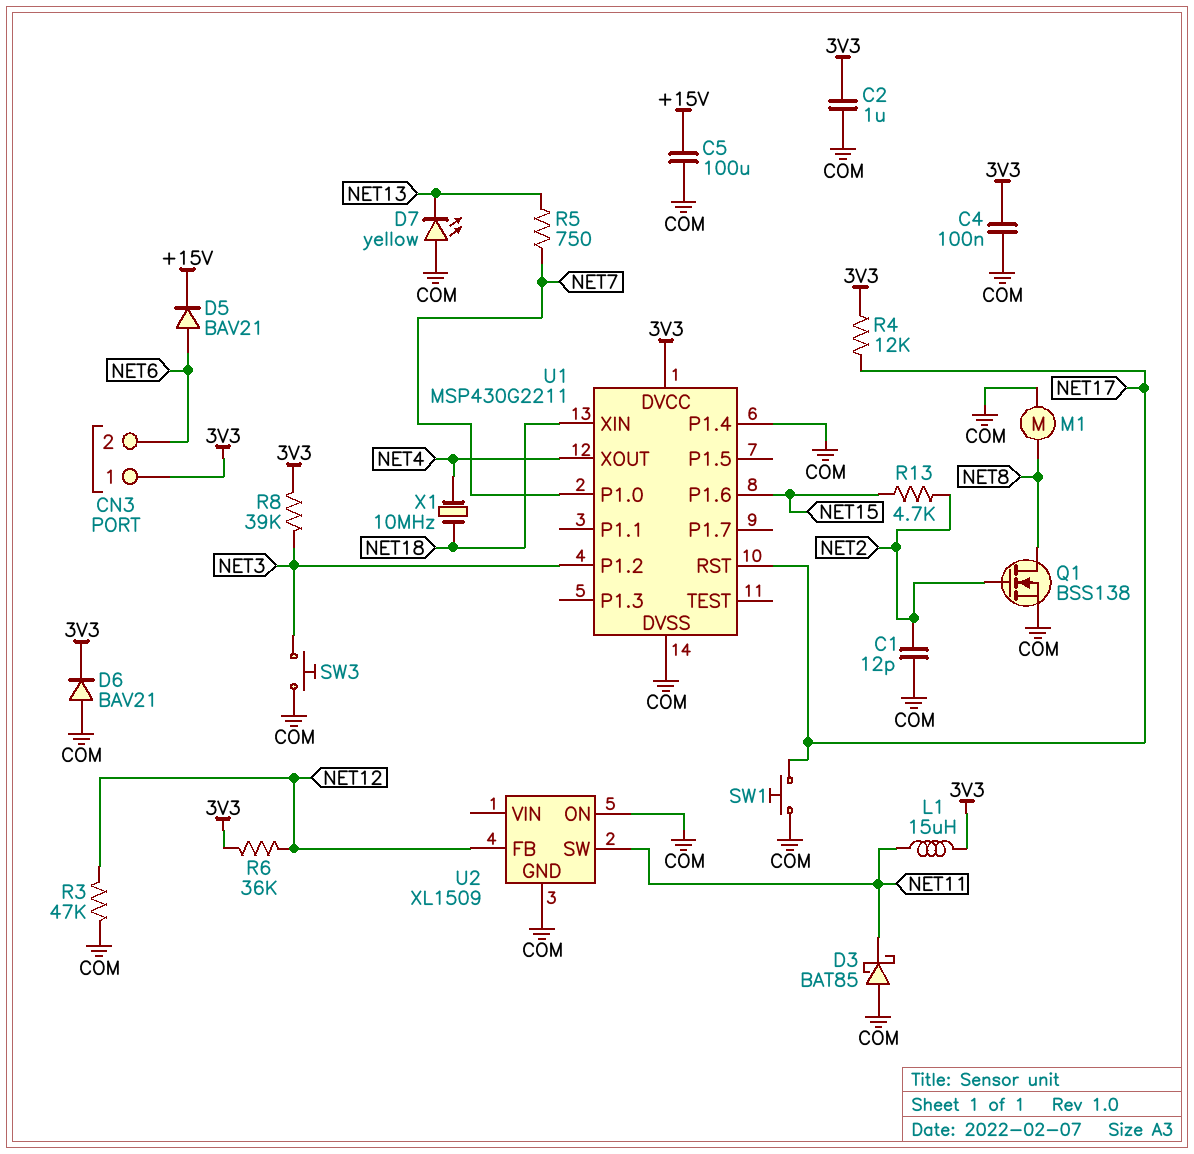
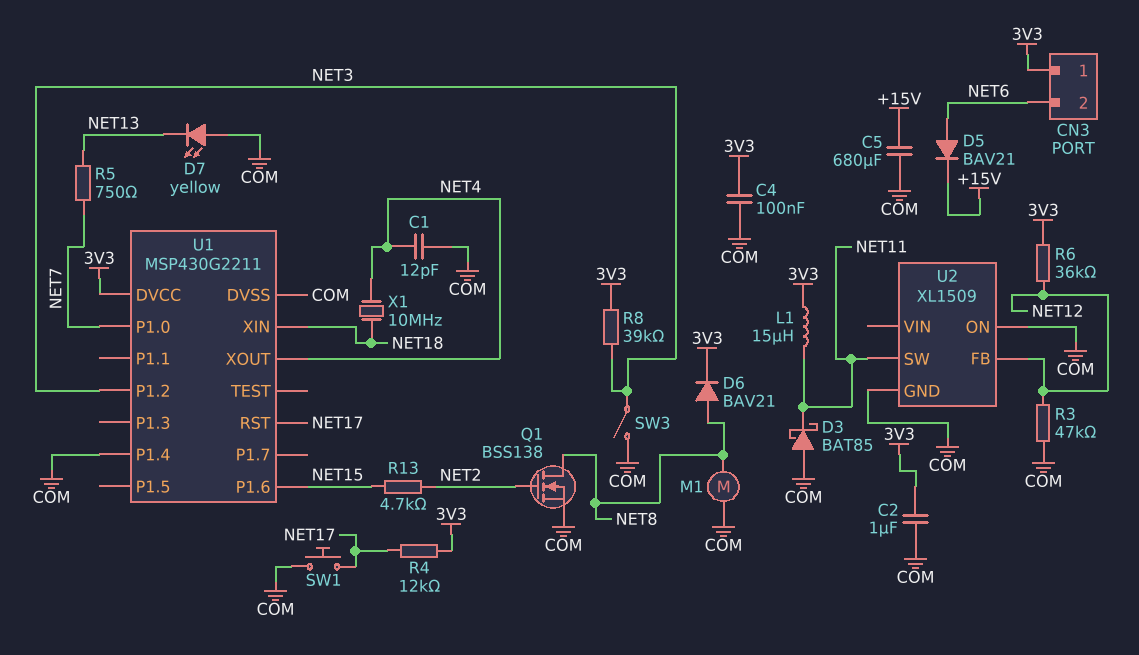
C1: 12pF (COM, NET2) -> 12pF (COM, NET4)
C5: 100uF (+15V, COM) -> 680uF (+15V, COM)
D6: diode BAV21 (A COM, K 3V3) -> diode BAV21 (A NET8, K 3V3)
SW3: button (COM, NET3) -> switch (COM, NET3)

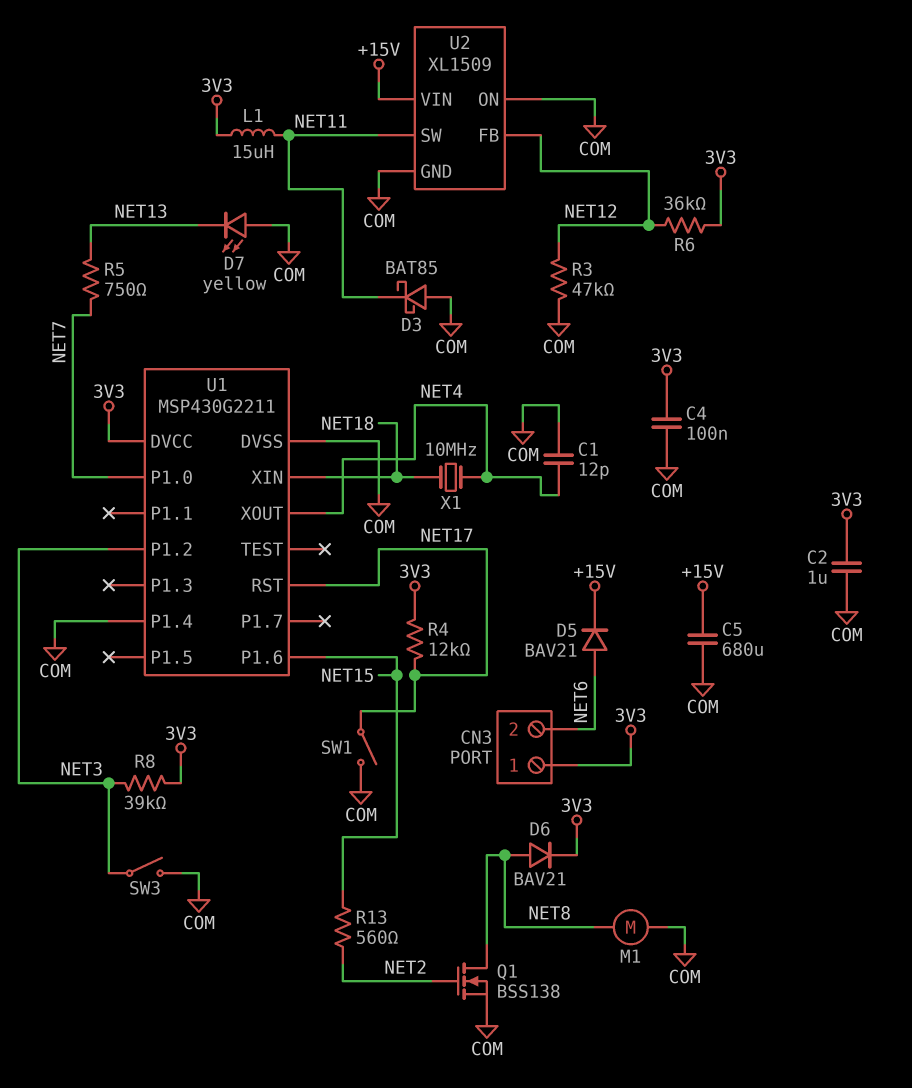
R13: 4.7k (NET2, NET15) -> 560 (NET2, NET15)
SW1: button (COM, NET17) -> switch (COM, NET17)
U2 pin VIN: none -> +15V

